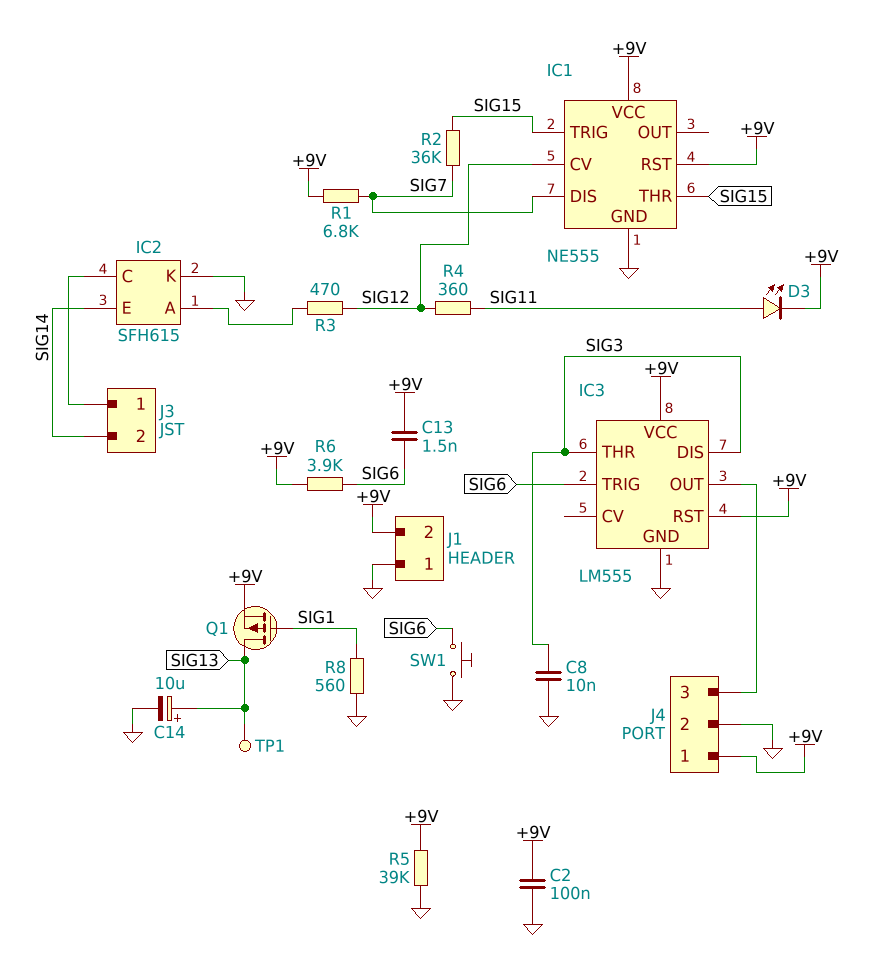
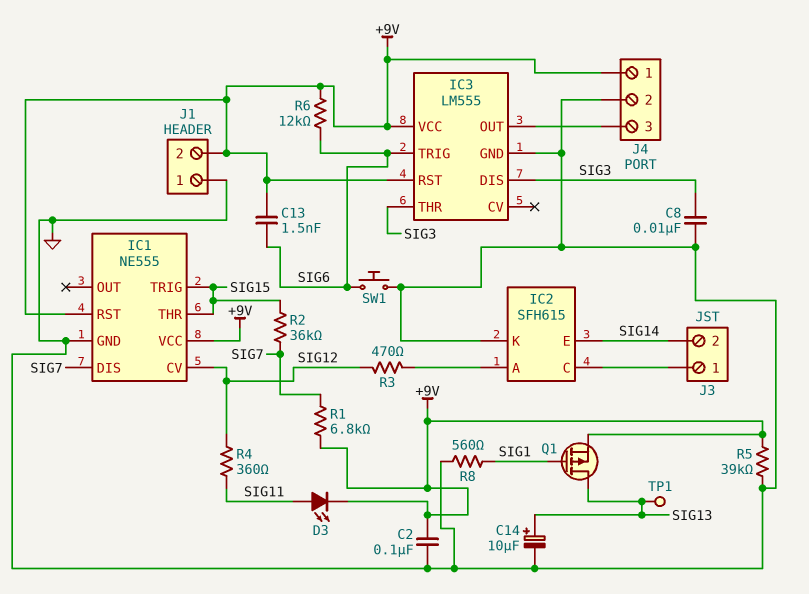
R6: 3.9k (+9V, SIG6) -> 12k (+9V, SIG6)

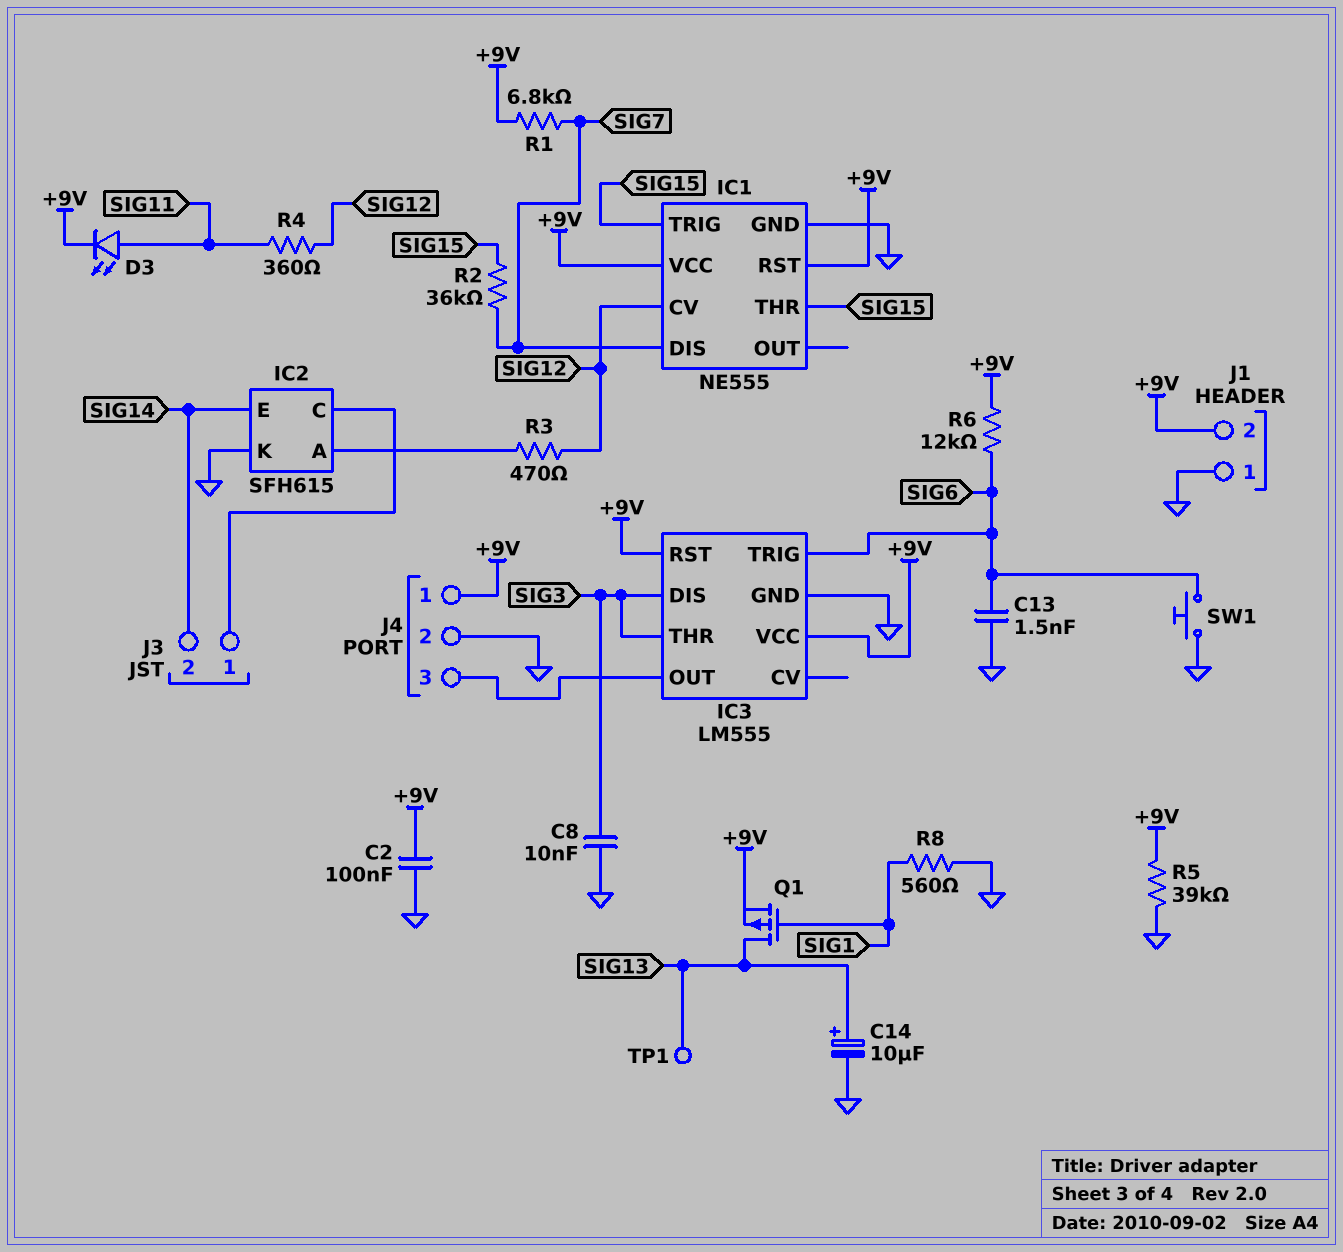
C13: 1.5nF (+9V, SIG6) -> 1.5nF (GND, SIG6)

